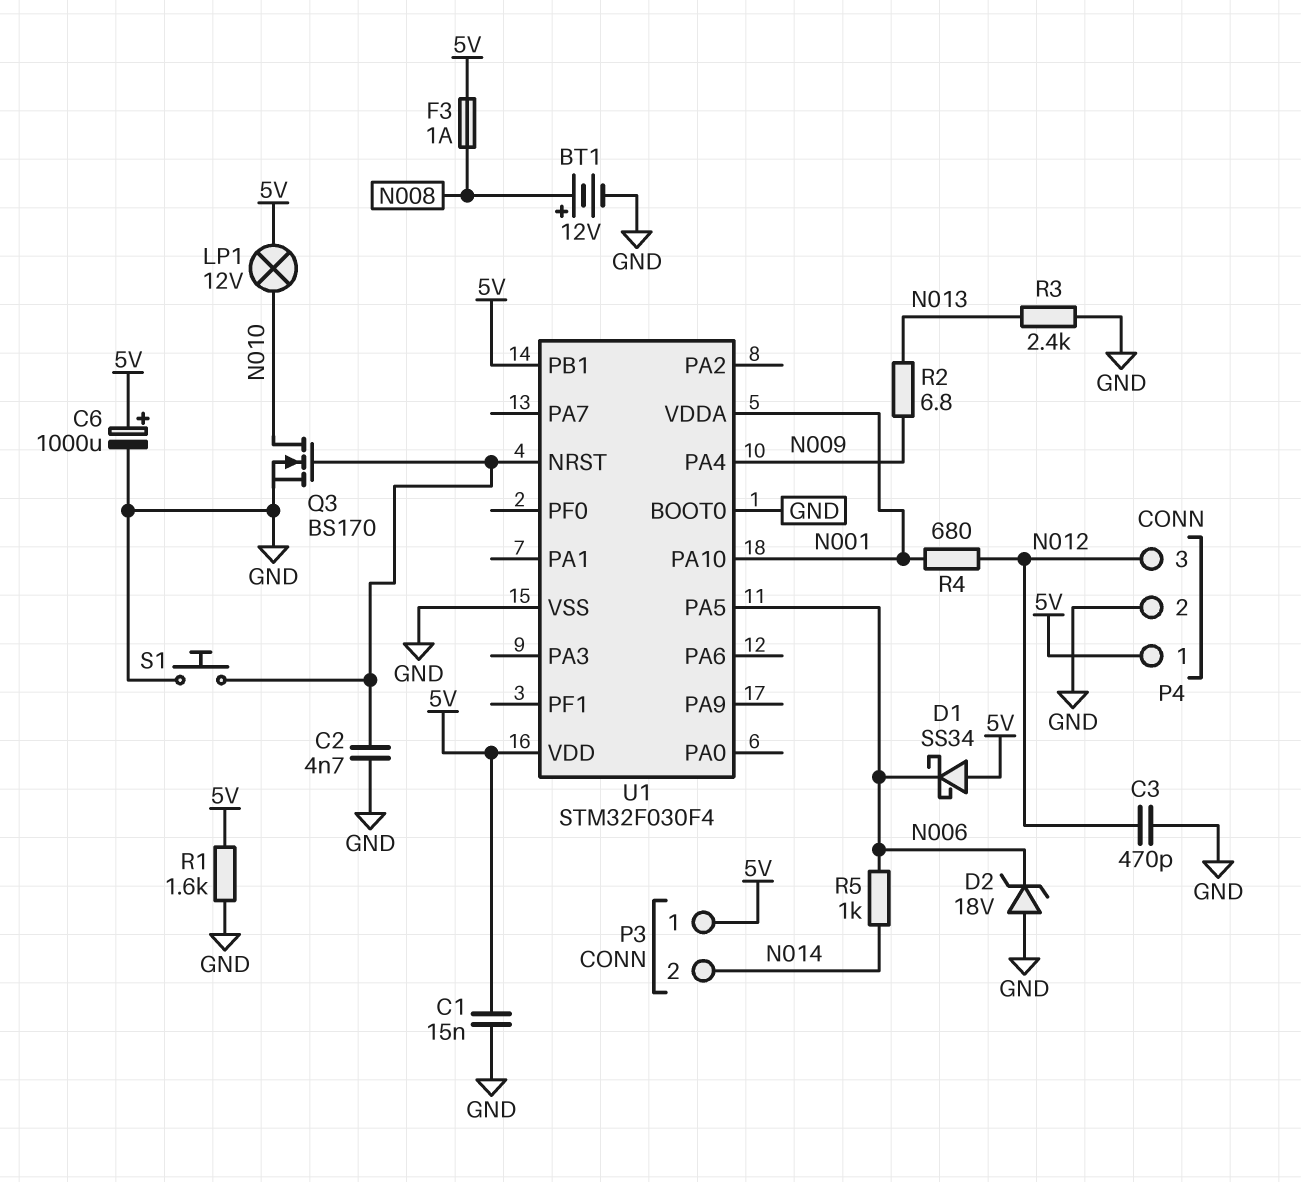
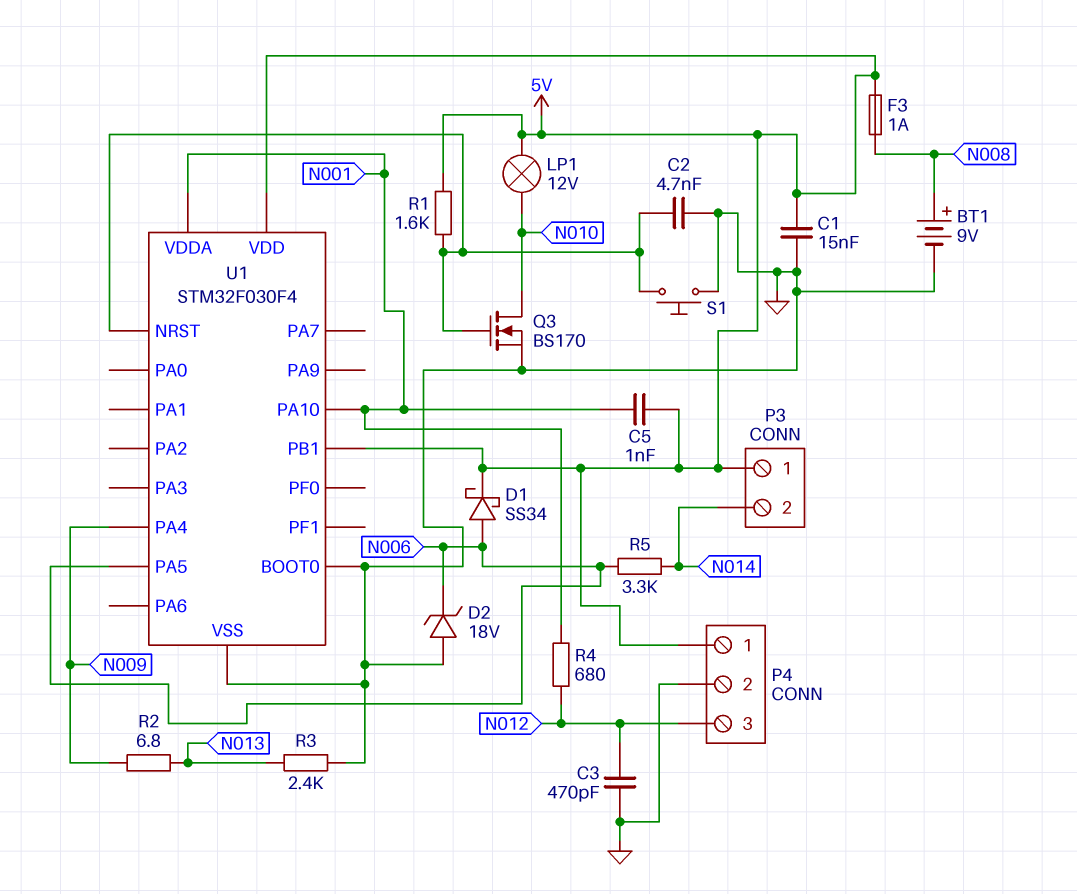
BT1: 12V (plus N008, minus GND) -> 9V (plus N008, minus GND)
C5: none -> 1nF (5V, N001)
C6: 1000uF (plus 5V, minus GND) -> none
D1: schottky SS34 (A 5V, K N006) -> schottky SS34 (A N006, K 5V)
R1: 1.6k (5V, GND) -> 1.6k (5V, U1/NRST)
R5: 1k (N006, N014) -> 3.3k (N006, N014)

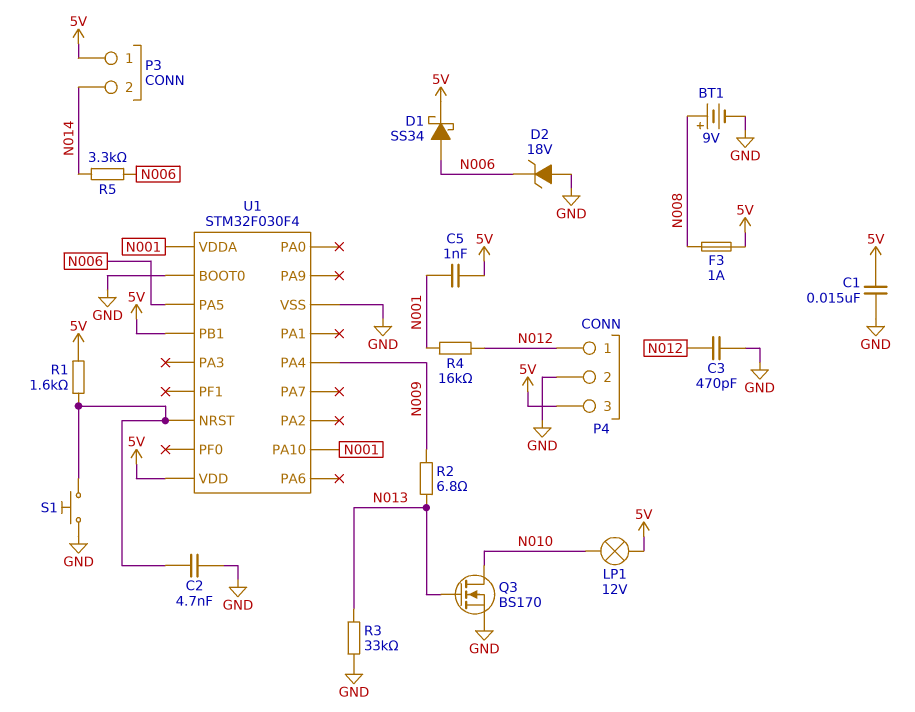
P4 pin 1: 5V -> N012
P4 pin 3: N012 -> 5V
Q3: NMOS BS170 (G U1/NRST, D N010, S GND) -> NMOS BS170 (G N013, D N010, S GND)
R3: 2.4k (GND, N013) -> 33k (GND, N013)
R4: 680 (N001, N012) -> 16k (N001, N012)

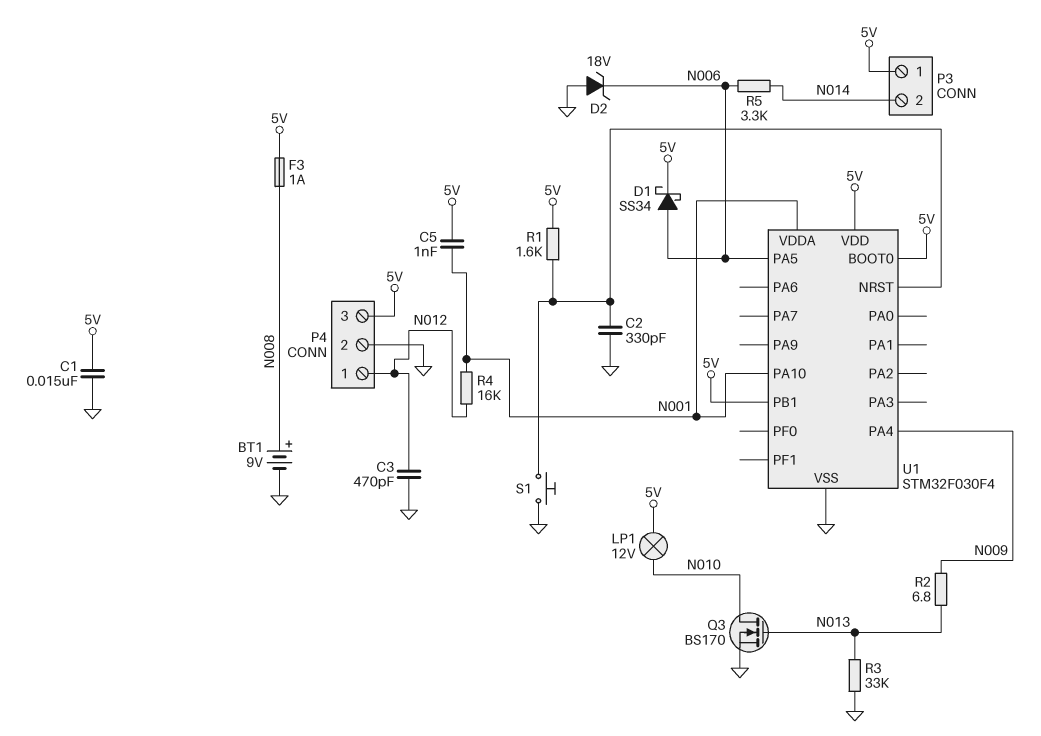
C2: 4.7nF (GND, U1/NRST) -> 330pF (GND, U1/NRST)
U1 pin BOOT0: GND -> 5V

